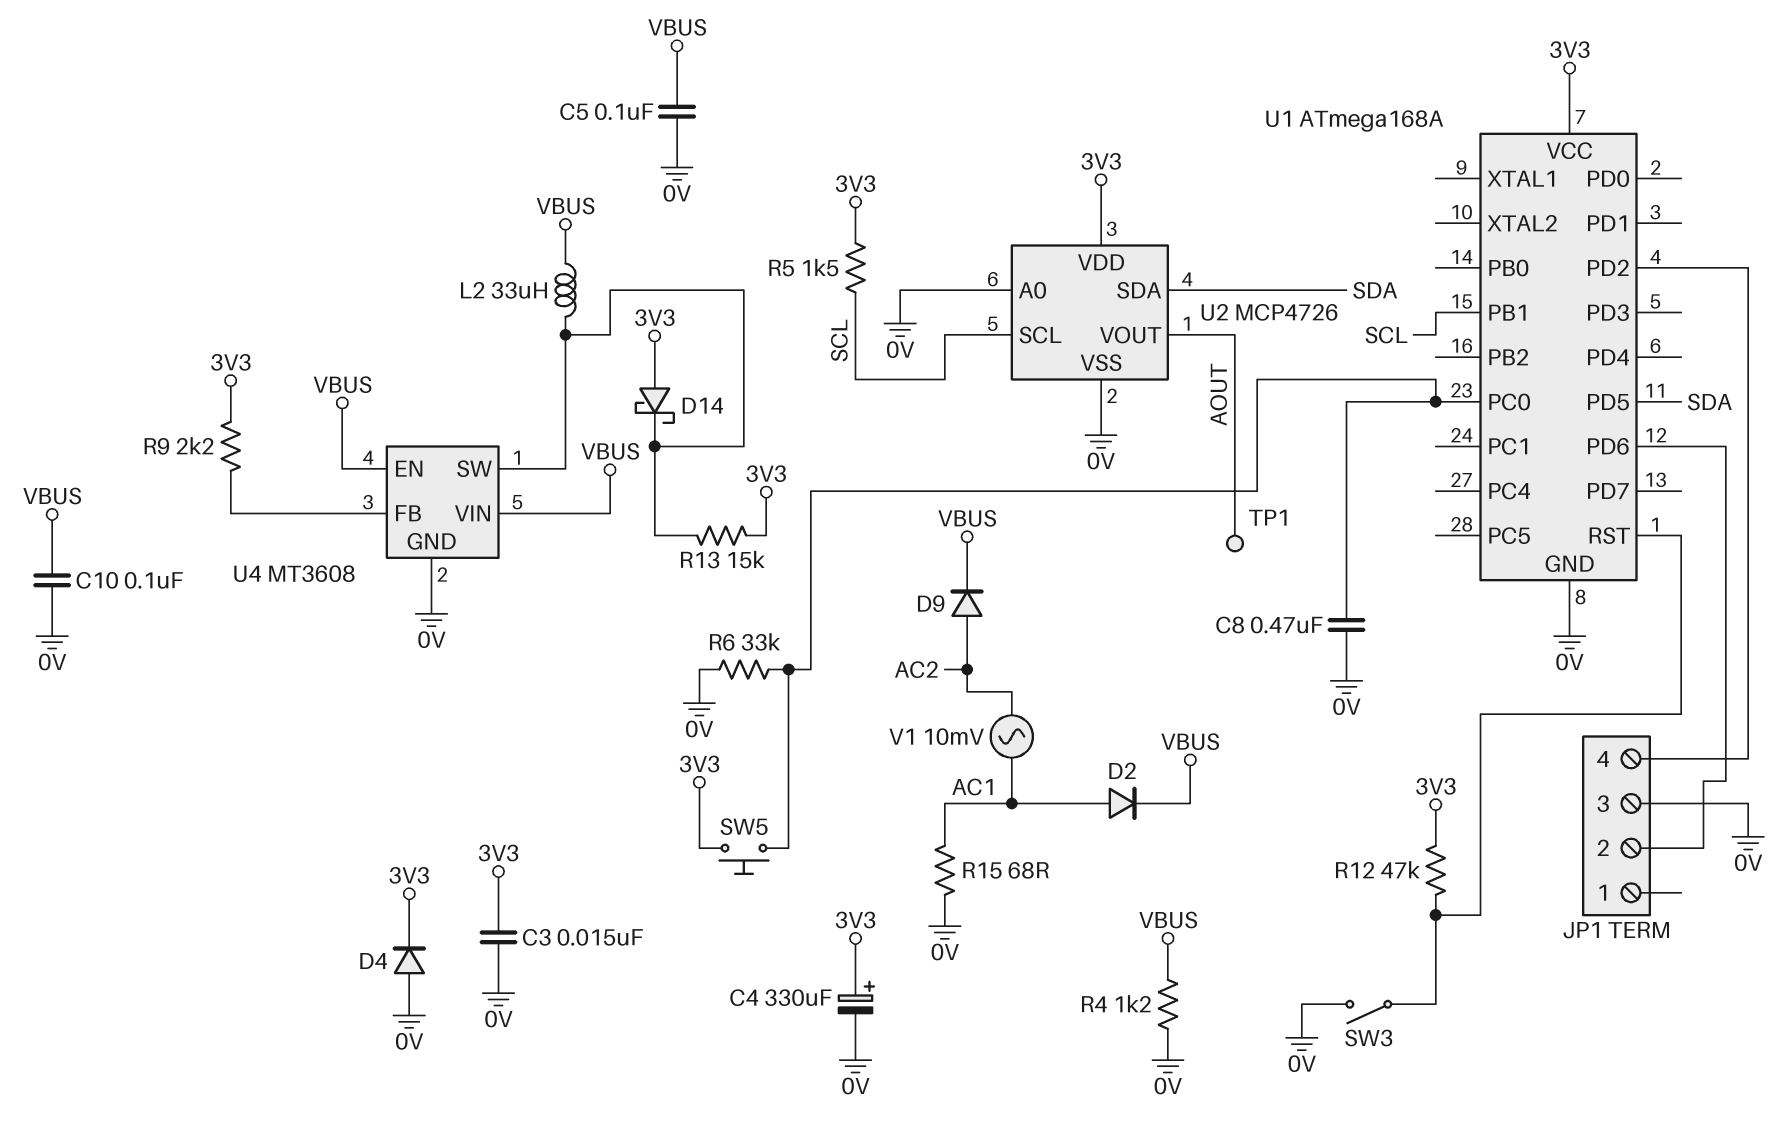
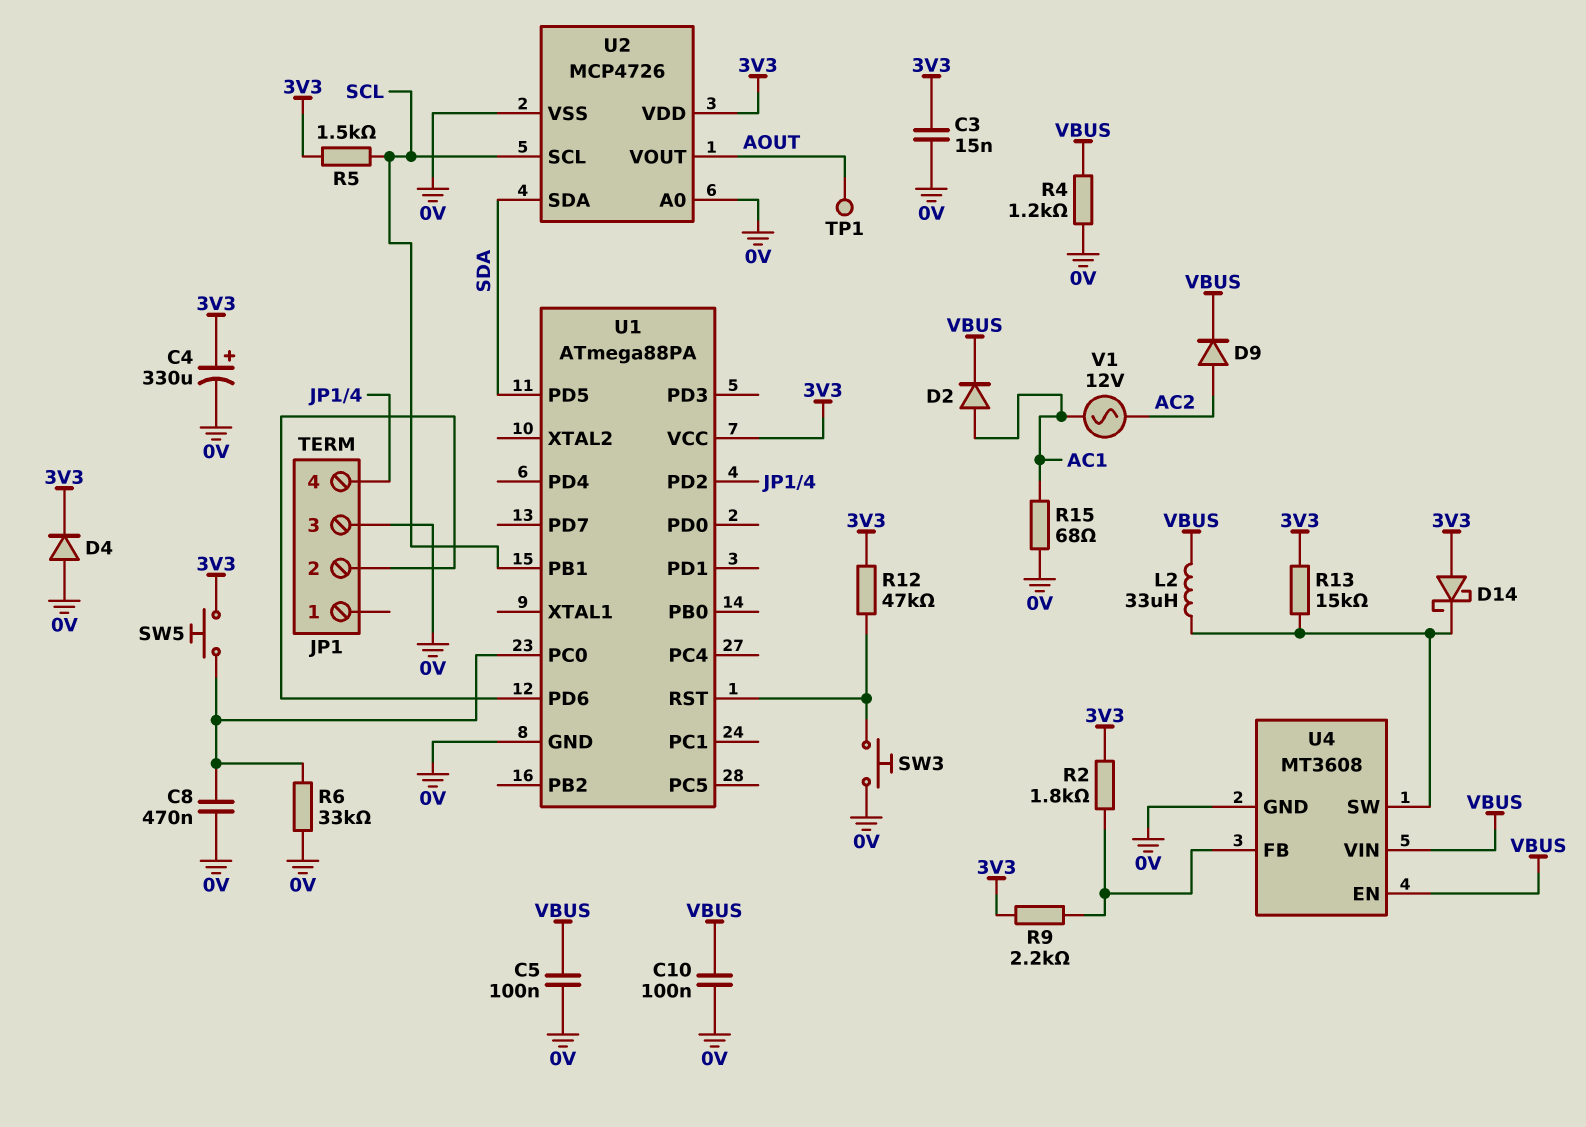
R2: none -> 1.8k (3V3, U4/FB)
SW3: switch (0V, U1/RST) -> button (0V, U1/RST)
U1: ATmega168A -> ATmega88PA
V1: AC 10mV (AC1, AC2) -> AC 12V (AC1, AC2)

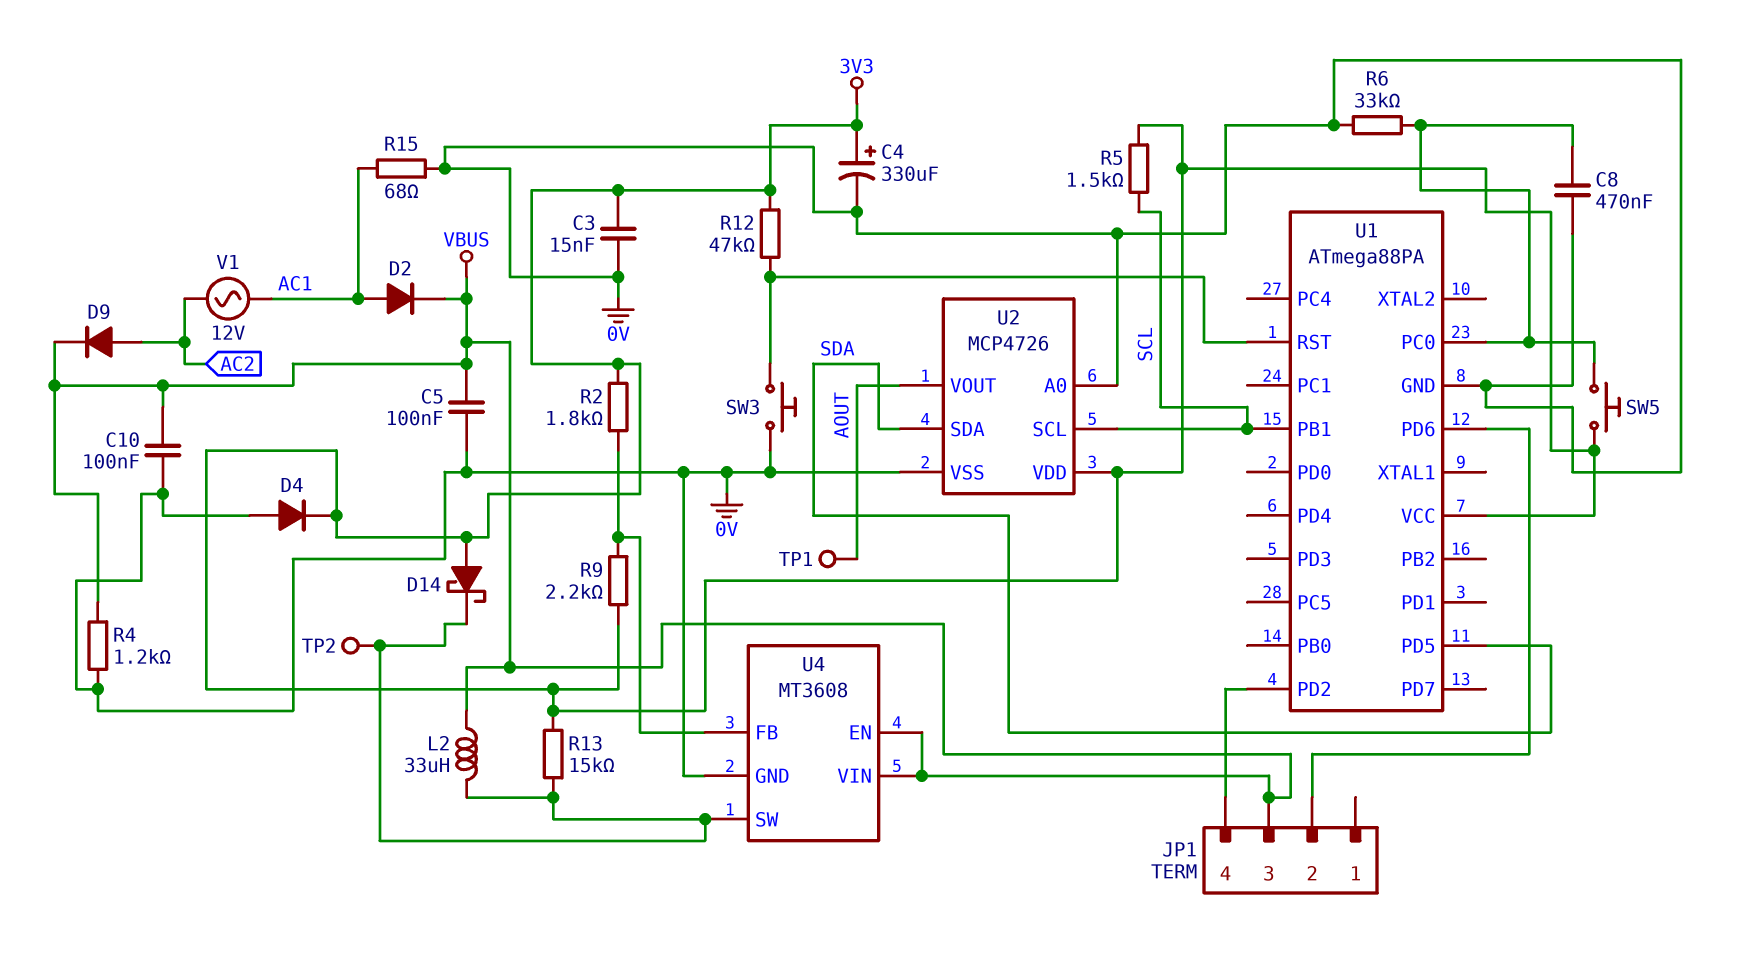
JP1 pin 3: 0V -> VBUS
TP2: none -> test point (U4/SW)

